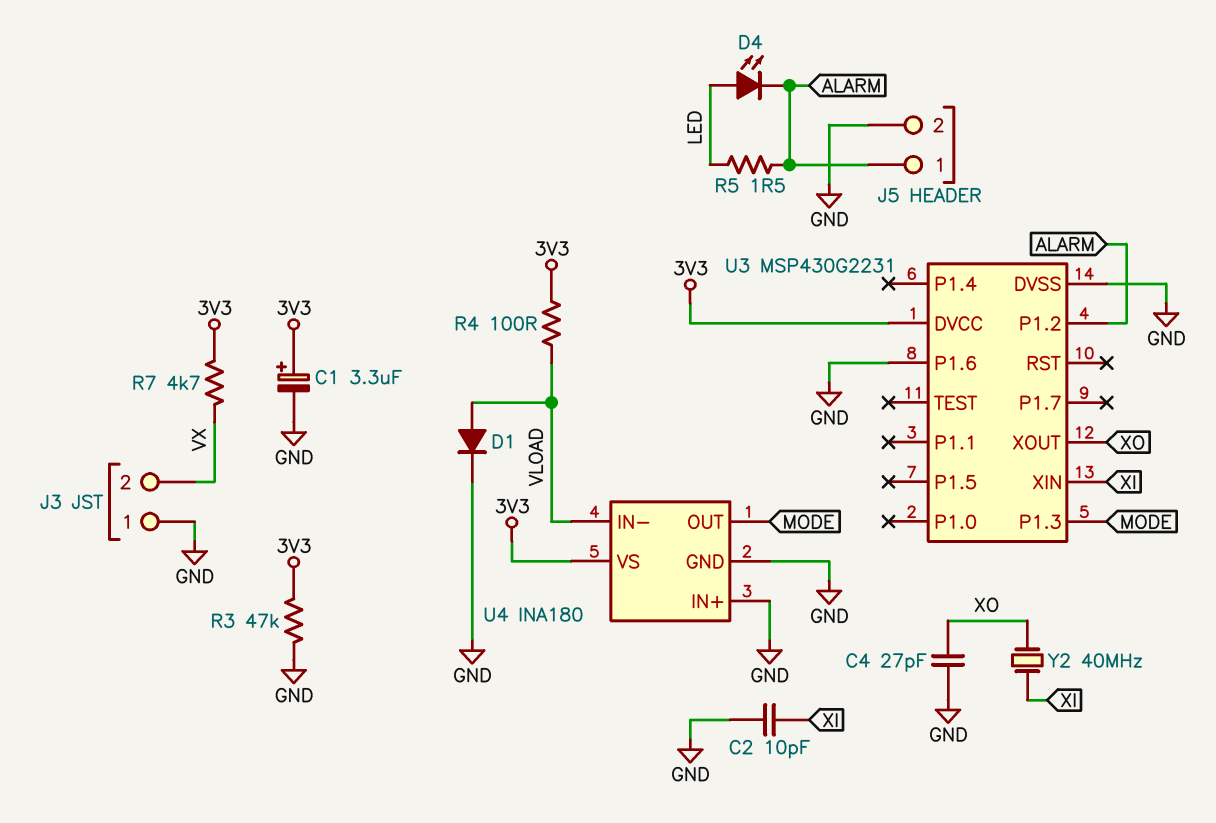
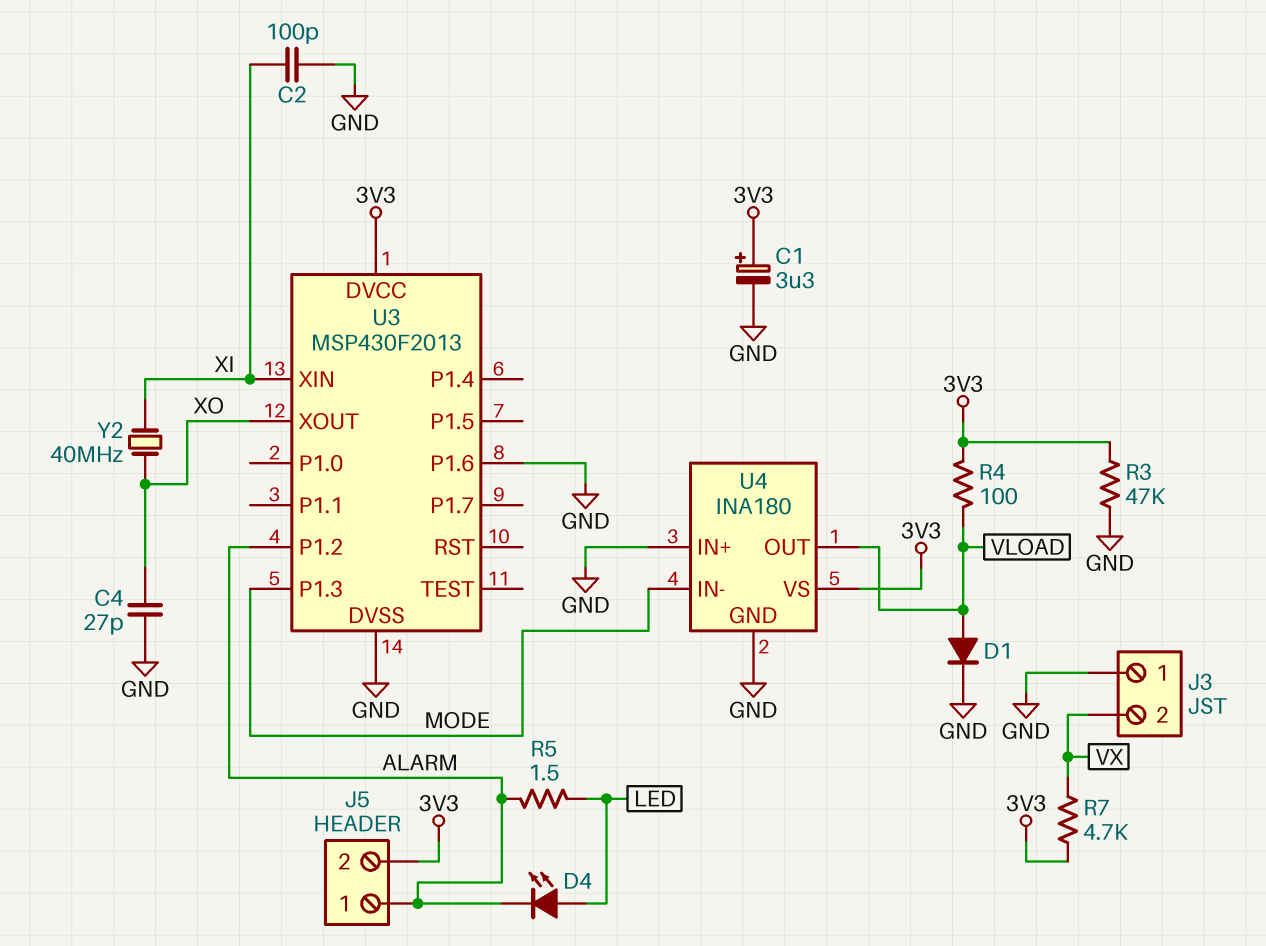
C2: 10pF (GND, XI) -> 100pF (GND, XI)
J5 pin 2: GND -> 3V3
U3: MSP430G2231 -> MSP430F2013
U4 pin IN-: VLOAD -> MODE
U4 pin OUT: MODE -> VLOAD

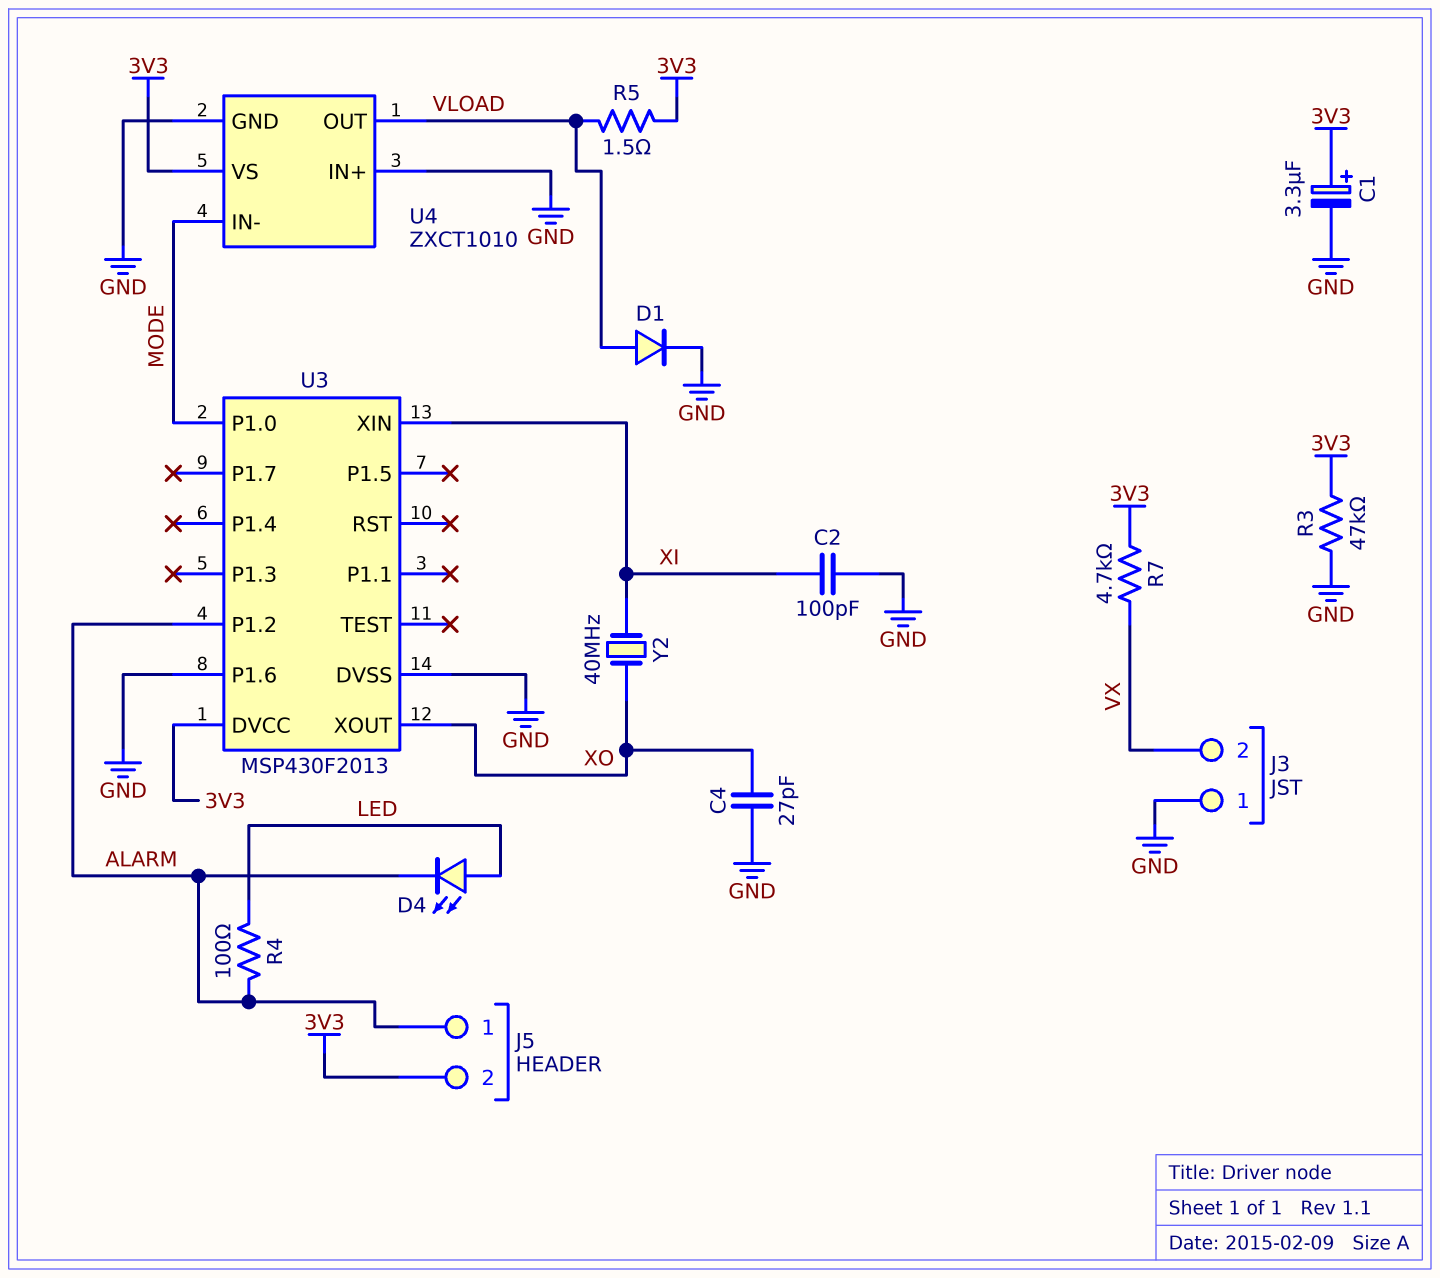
R4: 100 (3V3, VLOAD) -> 100 (ALARM, LED)
R5: 1.5 (ALARM, LED) -> 1.5 (3V3, VLOAD)
U3 pin P1.0: none -> MODE
U3 pin P1.3: MODE -> none
U4: INA180 -> ZXCT1010

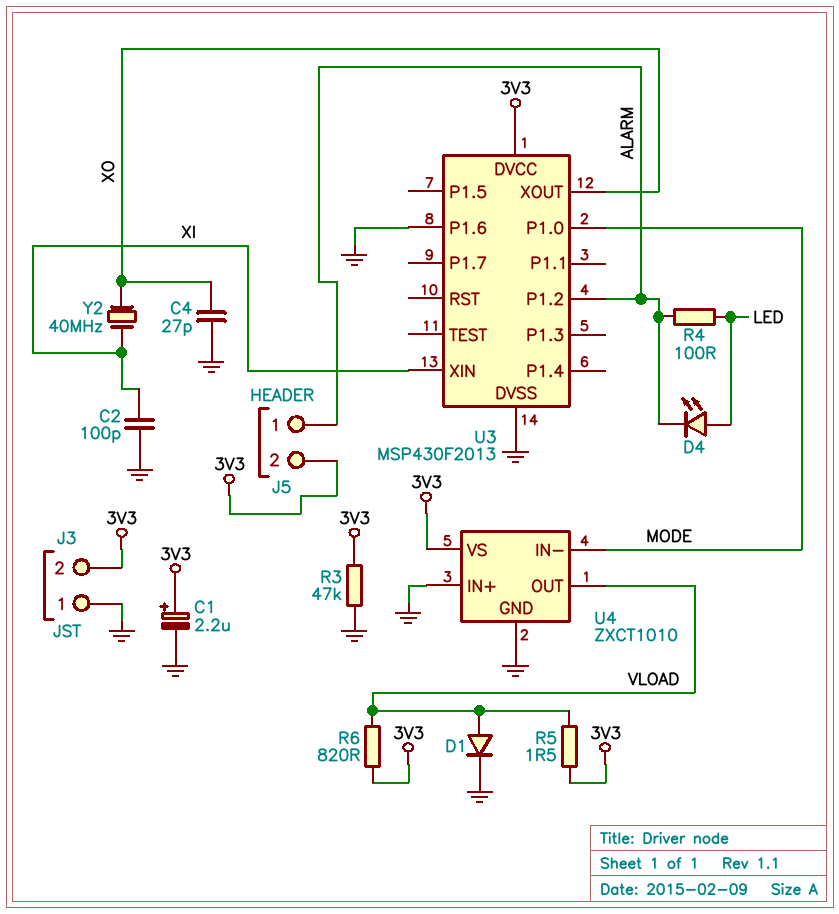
C1: 3.3uF (plus 3V3, minus GND) -> 2.2uF (plus 3V3, minus GND)
J3 pin 2: VX -> 3V3
R6: none -> 820 (3V3, VLOAD)
R7: 4.7k (3V3, VX) -> none

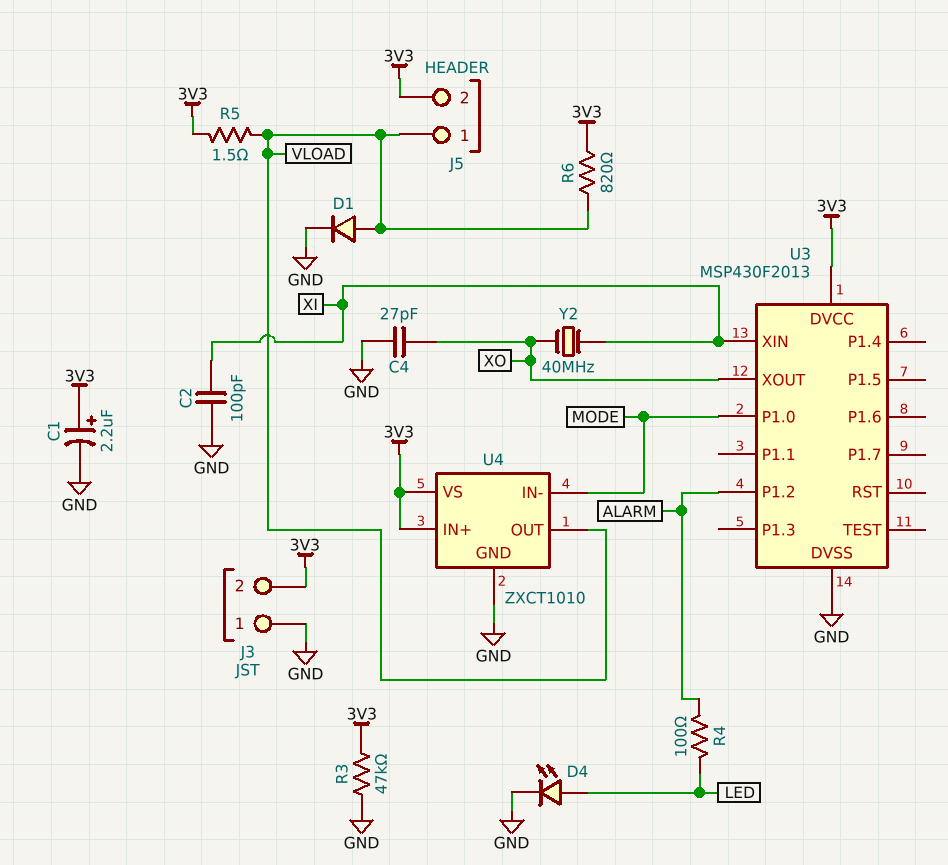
D4: LED (A LED, K ALARM) -> LED (A LED, K GND)
J5 pin 1: ALARM -> VLOAD
U3 pin P1.6: GND -> none
U4 pin IN+: GND -> 3V3

